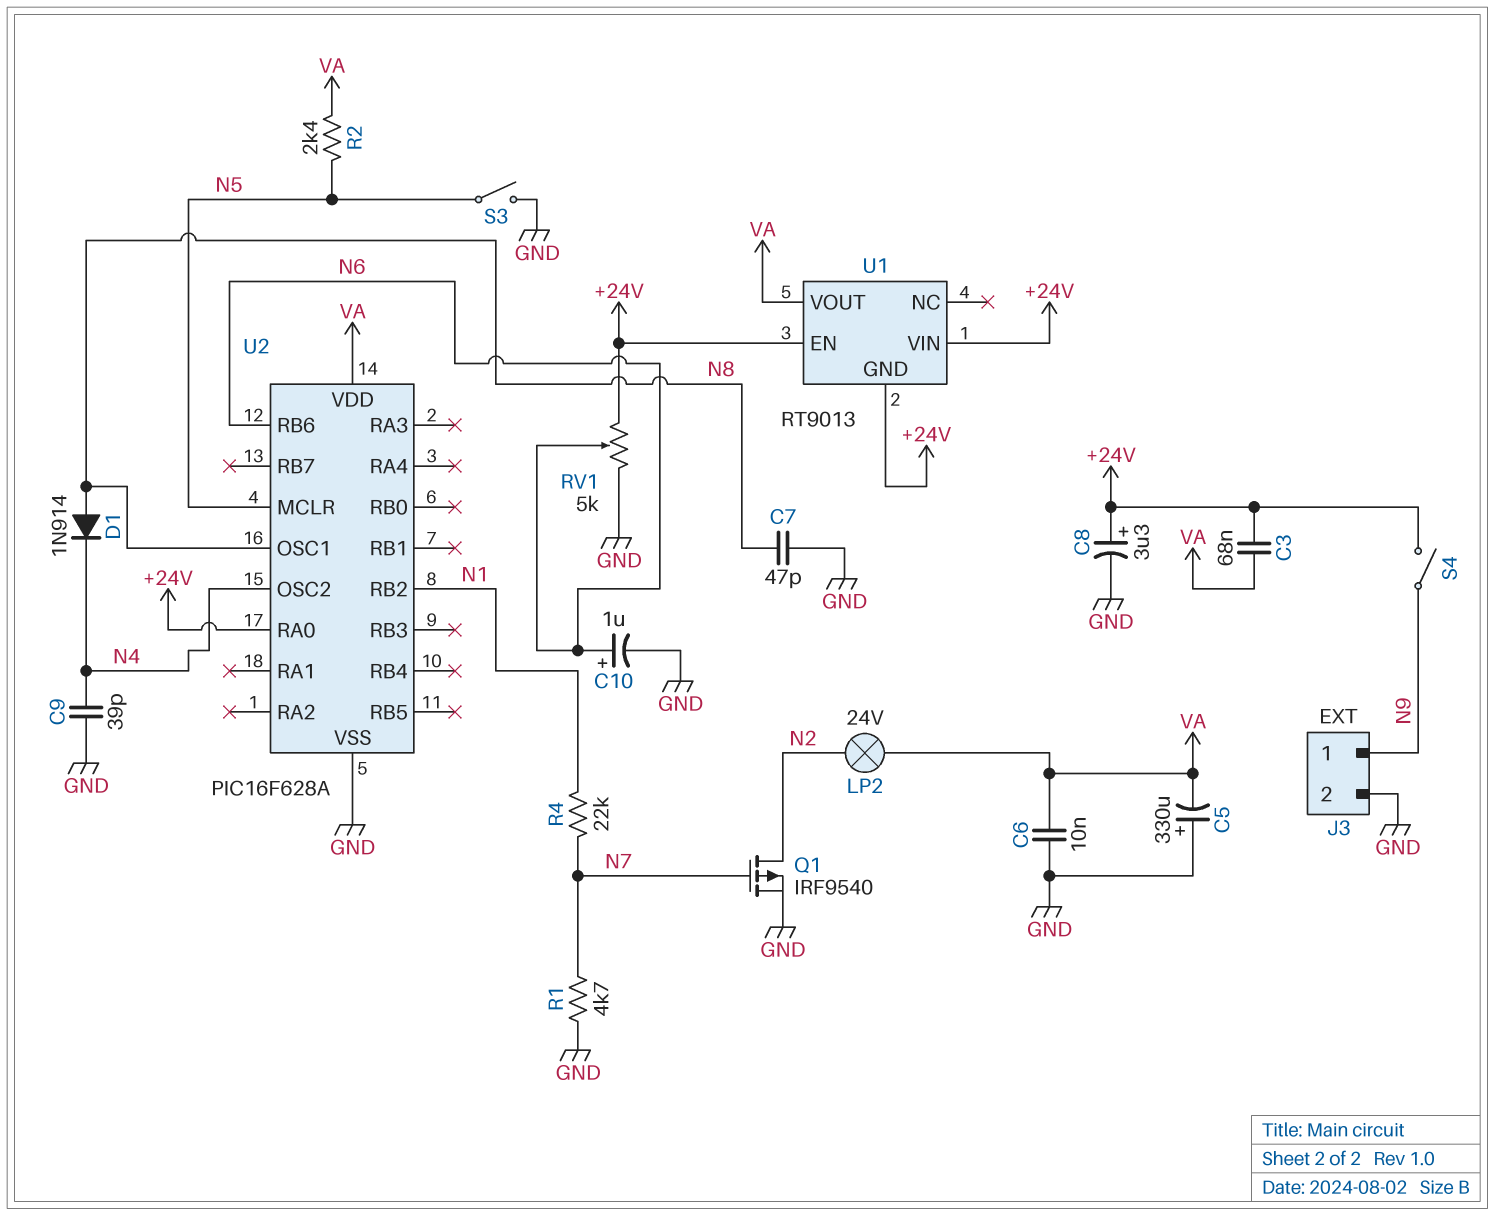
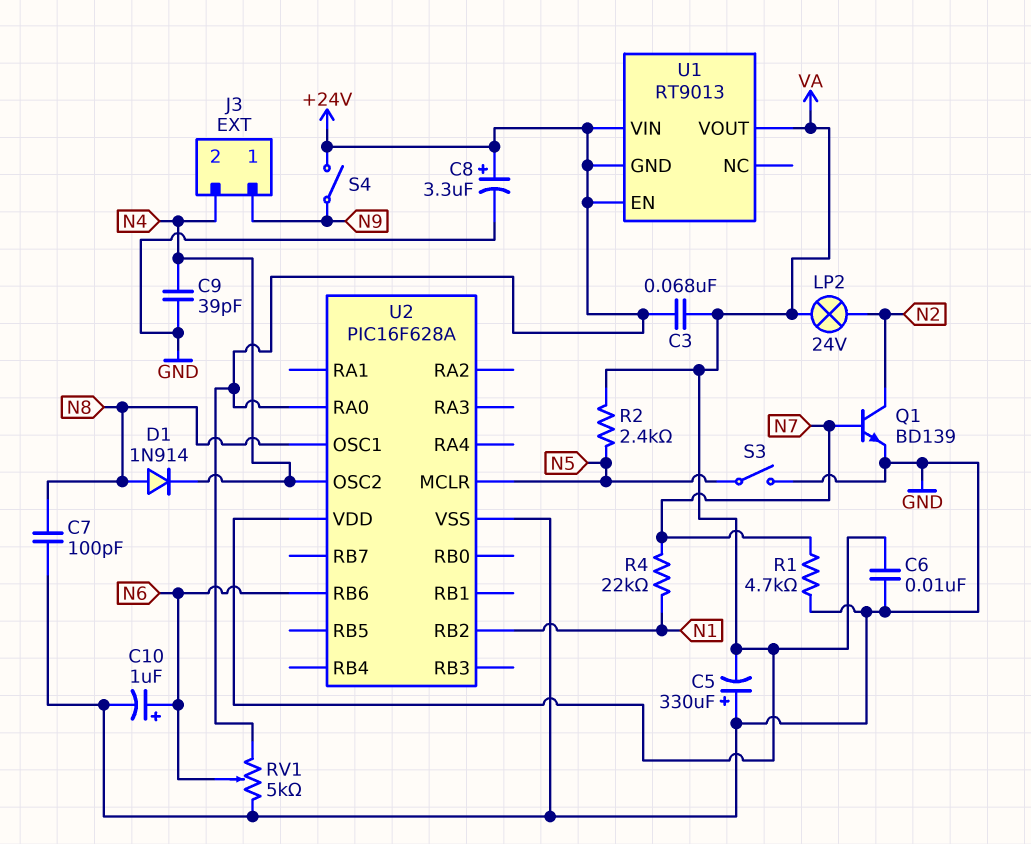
C7: 47pF (GND, N8) -> 100pF (GND, N8)
J3 pin 2: GND -> N4
Q1: PMOS IRF9540 (G N7, D N2, S GND) -> NPN BD139 (B N7, C N2, E GND)

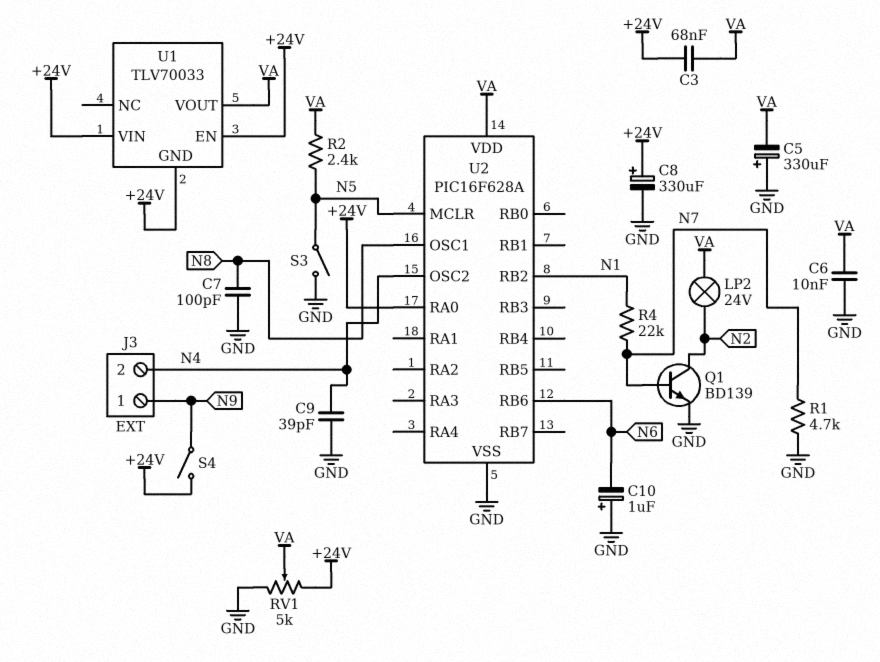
C8: 3.3uF (plus +24V, minus GND) -> 330uF (plus +24V, minus GND)
C10: 1uF (plus N6, minus GND) -> 1uF (plus GND, minus N6)
D1: diode 1N914 (A N8, K N4) -> none
RV1: 5k (+24V, GND, wiper N6) -> 5k (+24V, GND, wiper VA)
U1: RT9013 -> TLV70033

